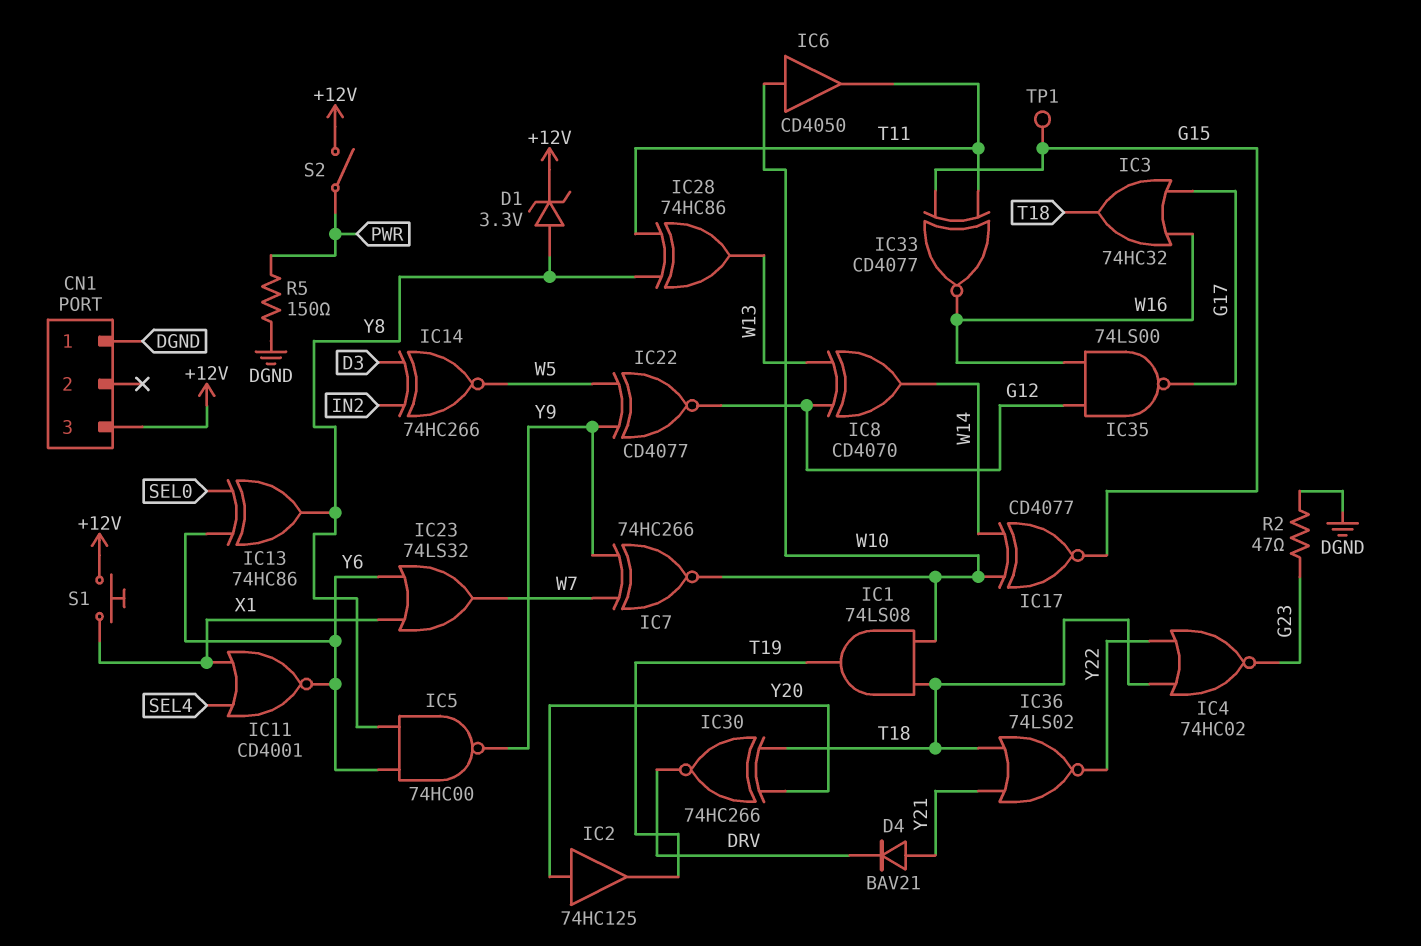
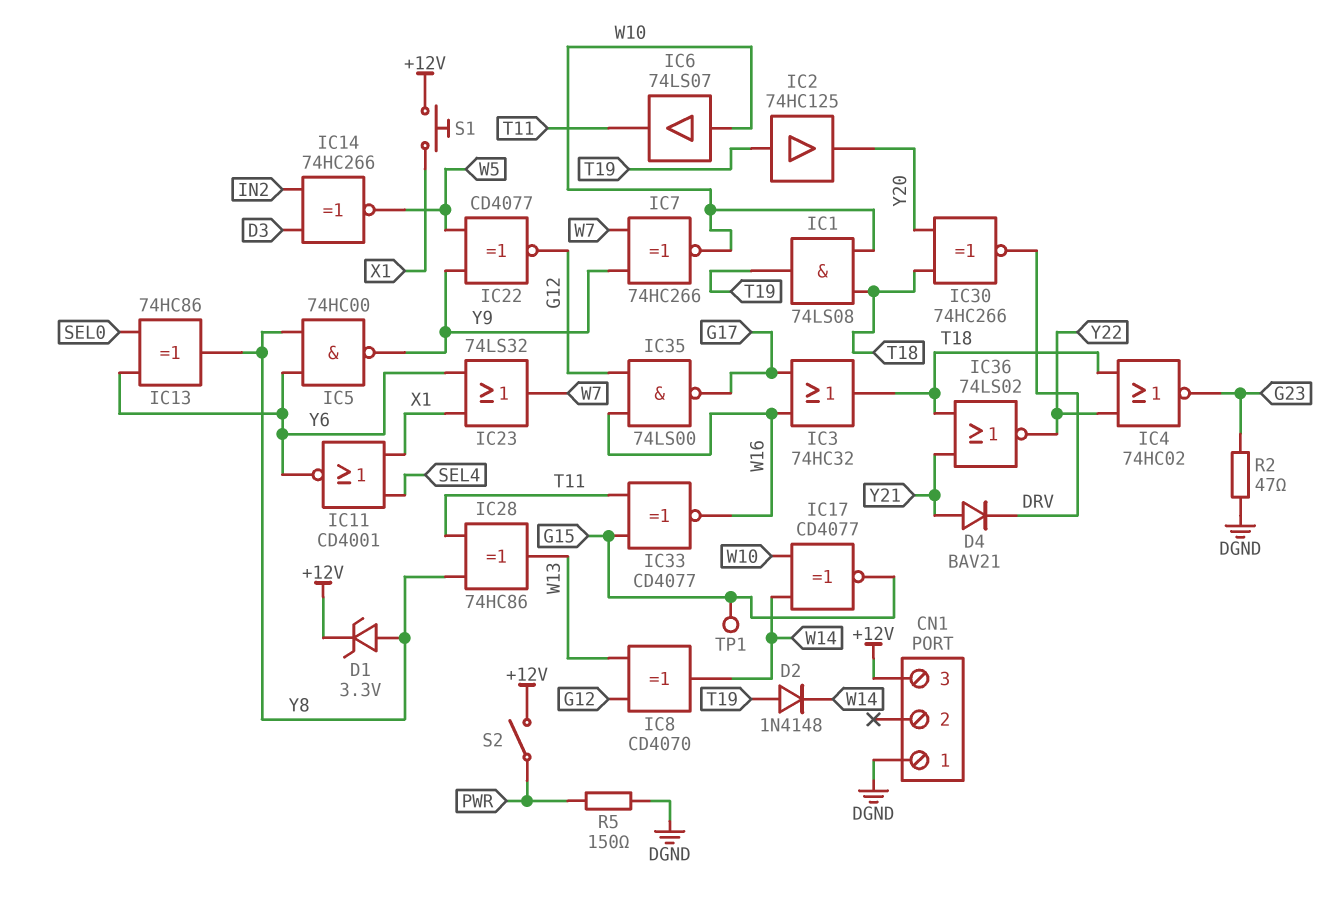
D2: none -> diode 1N4148 (A T19, K W14)
IC2: buffer 74HC125 (in Y20, out T19) -> buffer 74HC125 (in T19, out Y20)
IC6: buffer CD4050 (in W10, out T11) -> buffer 74LS07 (in W10, out T11)

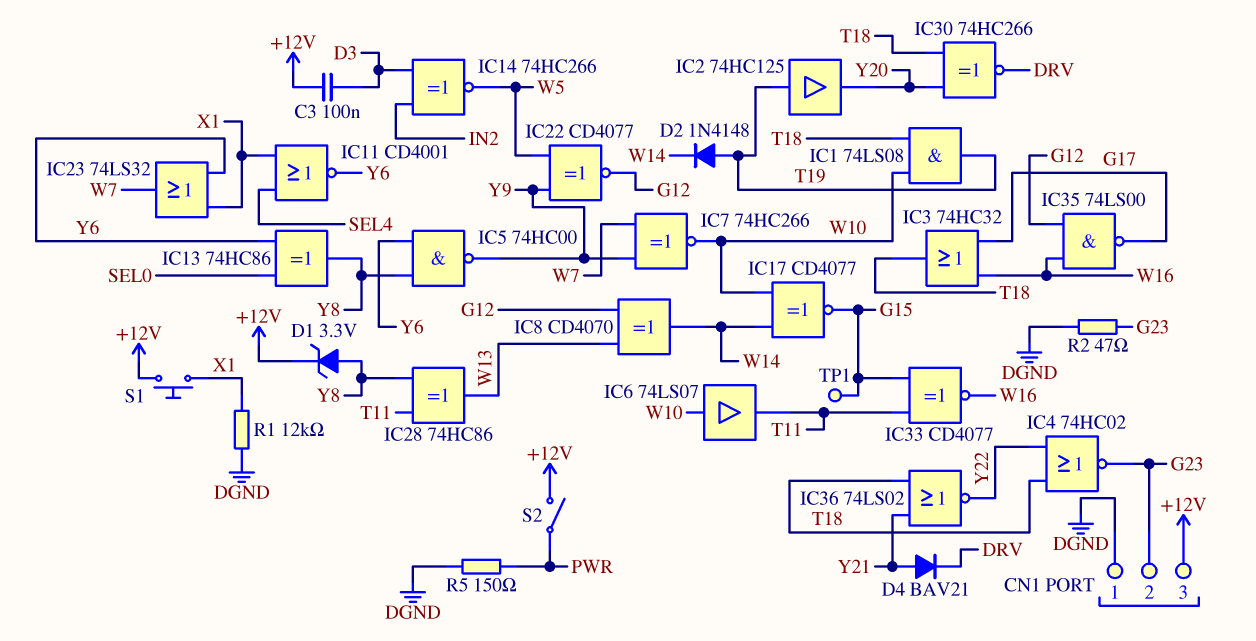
C3: none -> 100nF (+12V, D3)
CN1 pin 2: none -> G23
R1: none -> 12k (DGND, X1)

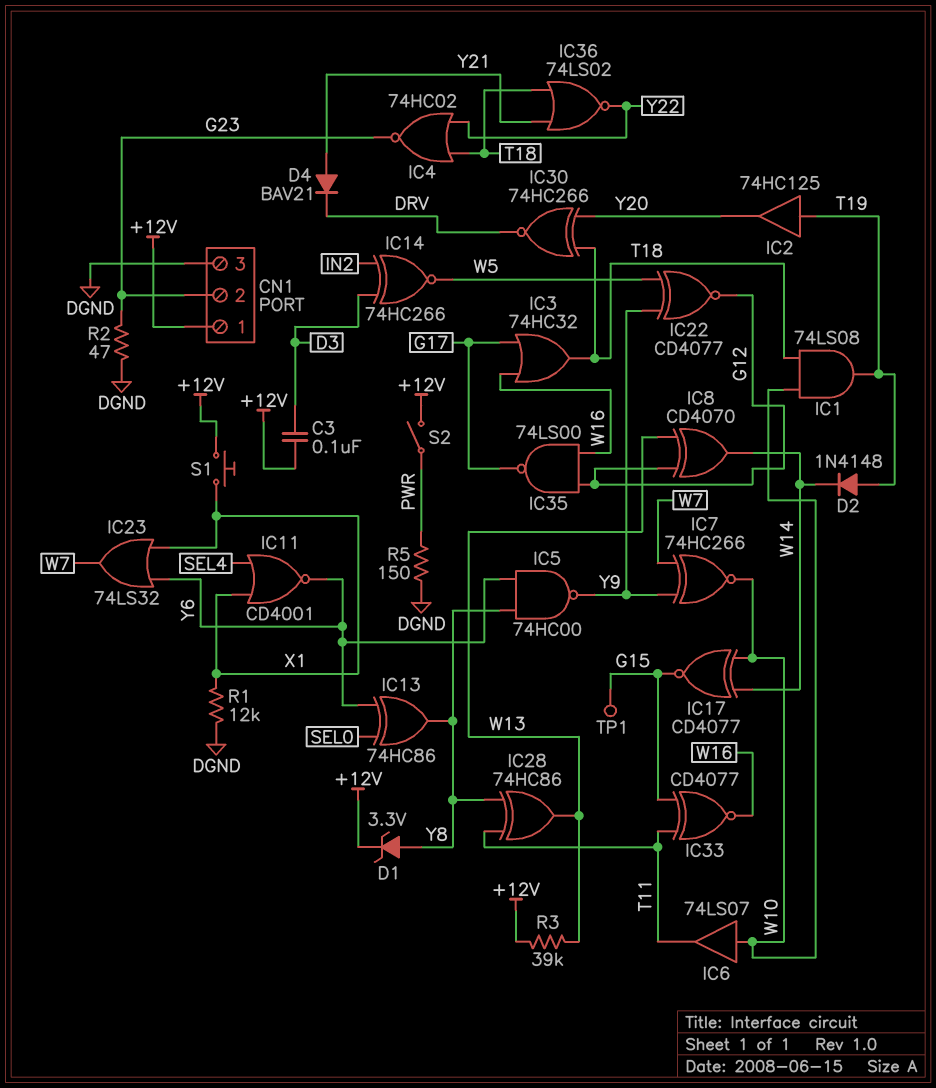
CN1 pin 1: DGND -> +12V
CN1 pin 3: +12V -> DGND
R3: none -> 39k (+12V, W13)

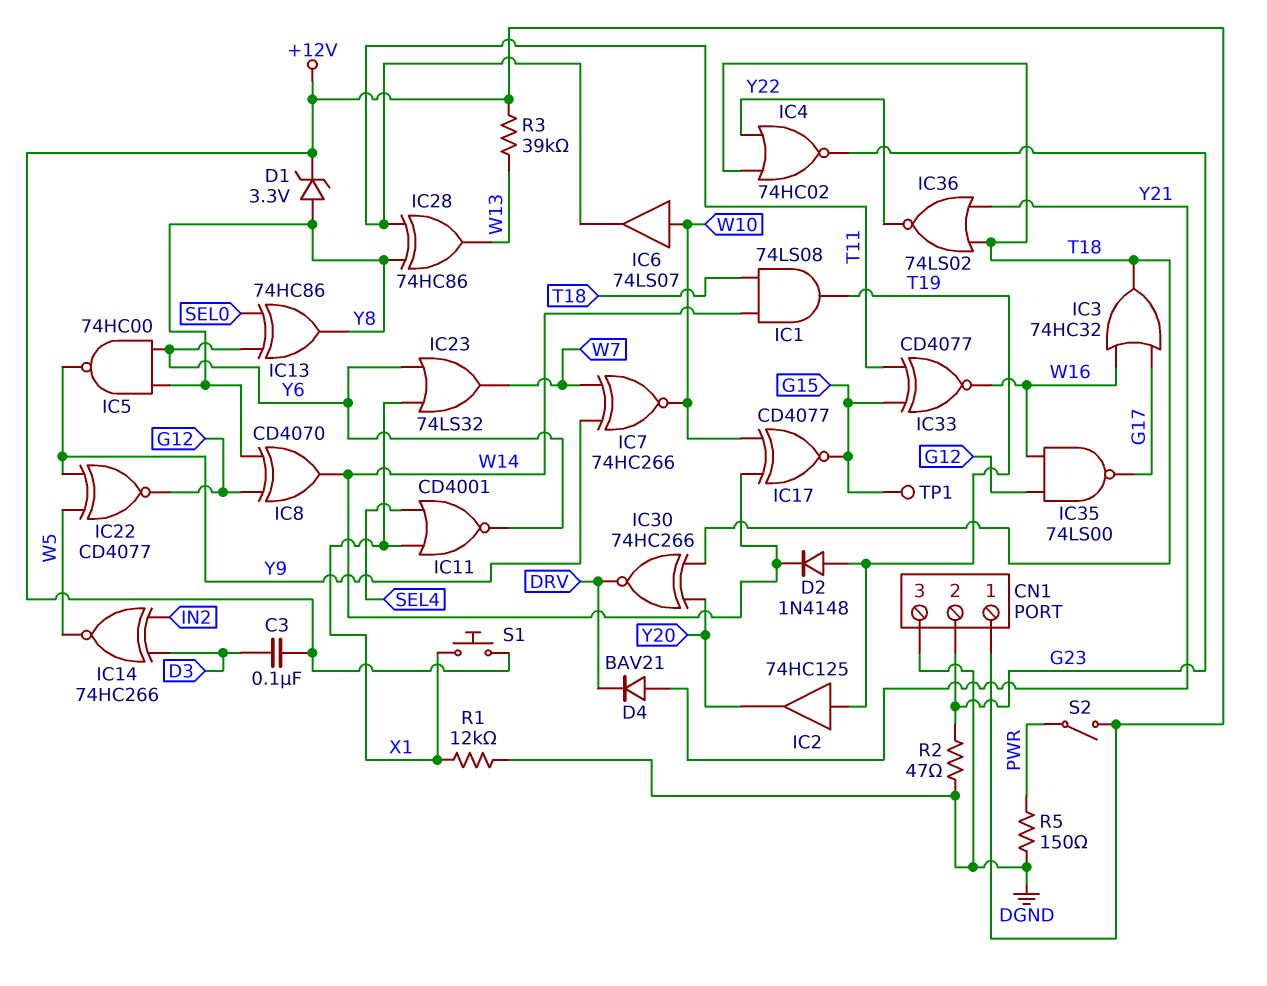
IC1: AND 74LS08 (in T18, in W10, out T19) -> AND 74LS08 (in T18, in W14, out T19)
IC8: XOR CD4070 (in G12, in W13, out W14) -> XOR CD4070 (in G12, in Y8, out W14)

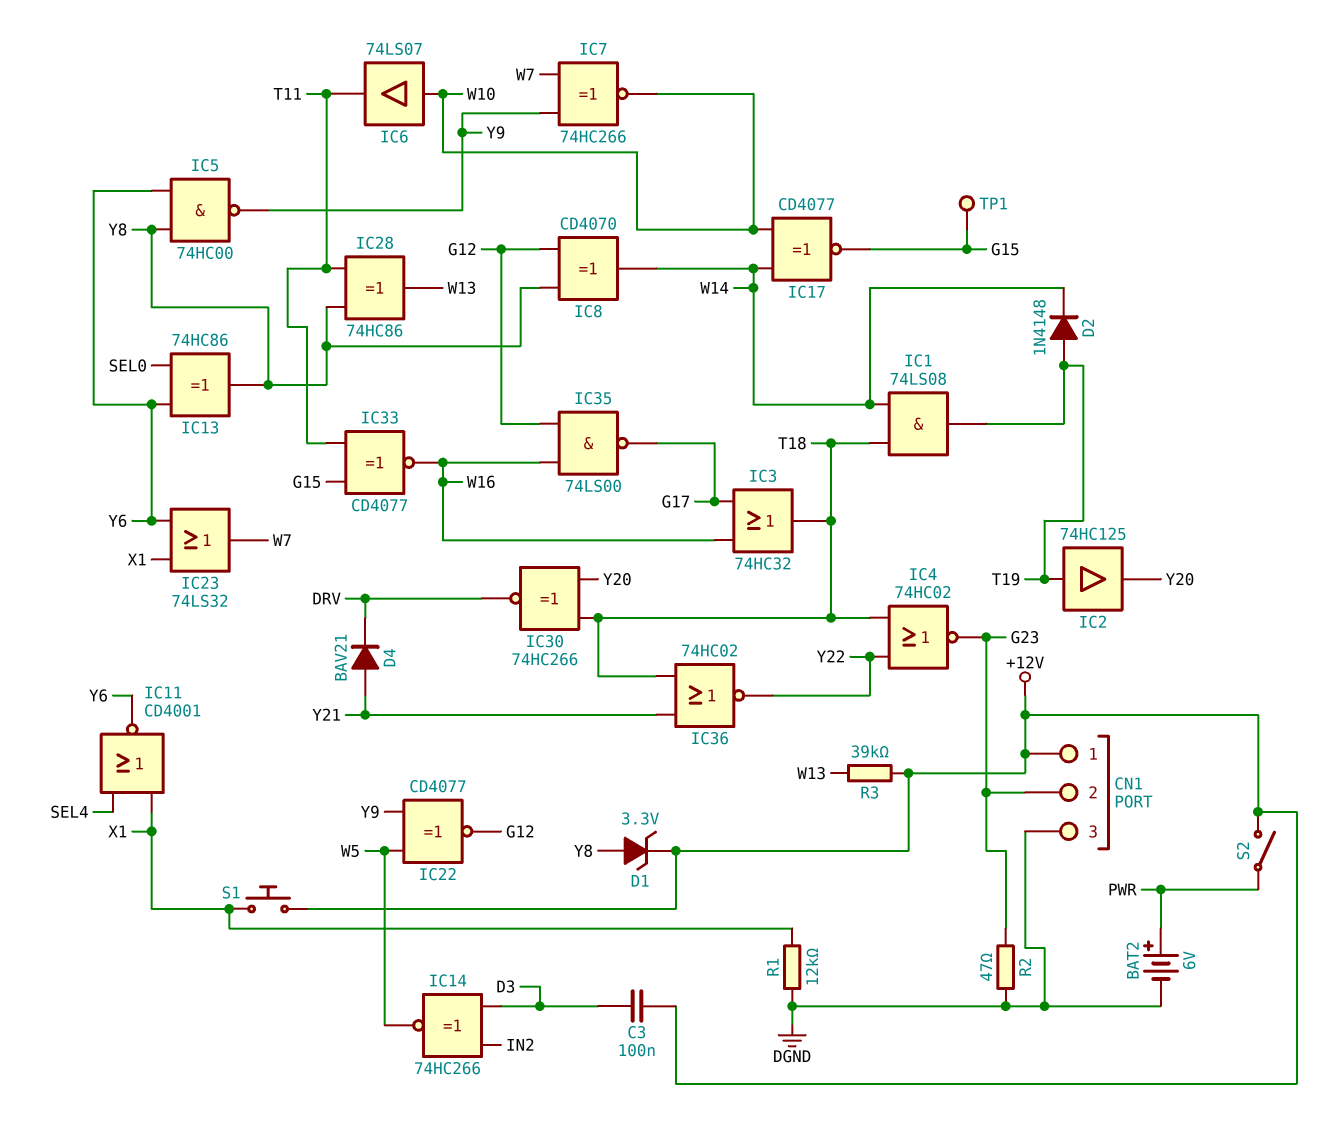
BAT2: none -> 6V (plus PWR, minus DGND)
IC36: NOR 74LS02 (in T18, in Y21, out Y22) -> NOR 74HC02 (in T18, in Y21, out Y22)
R5: 150 (DGND, PWR) -> none

